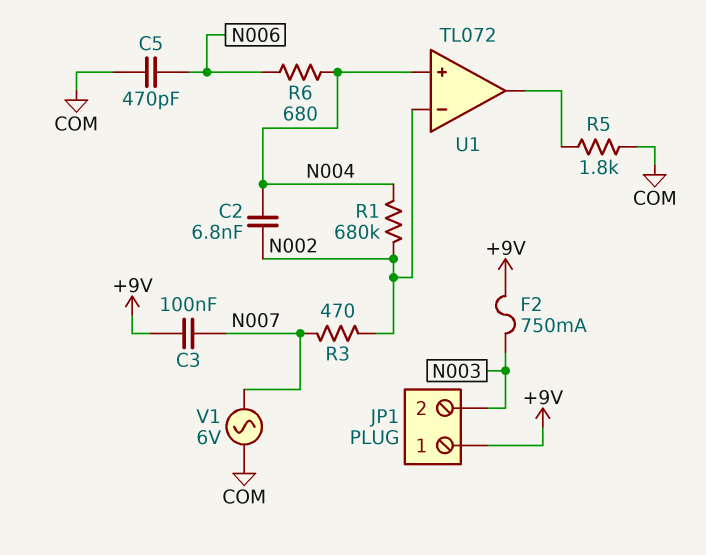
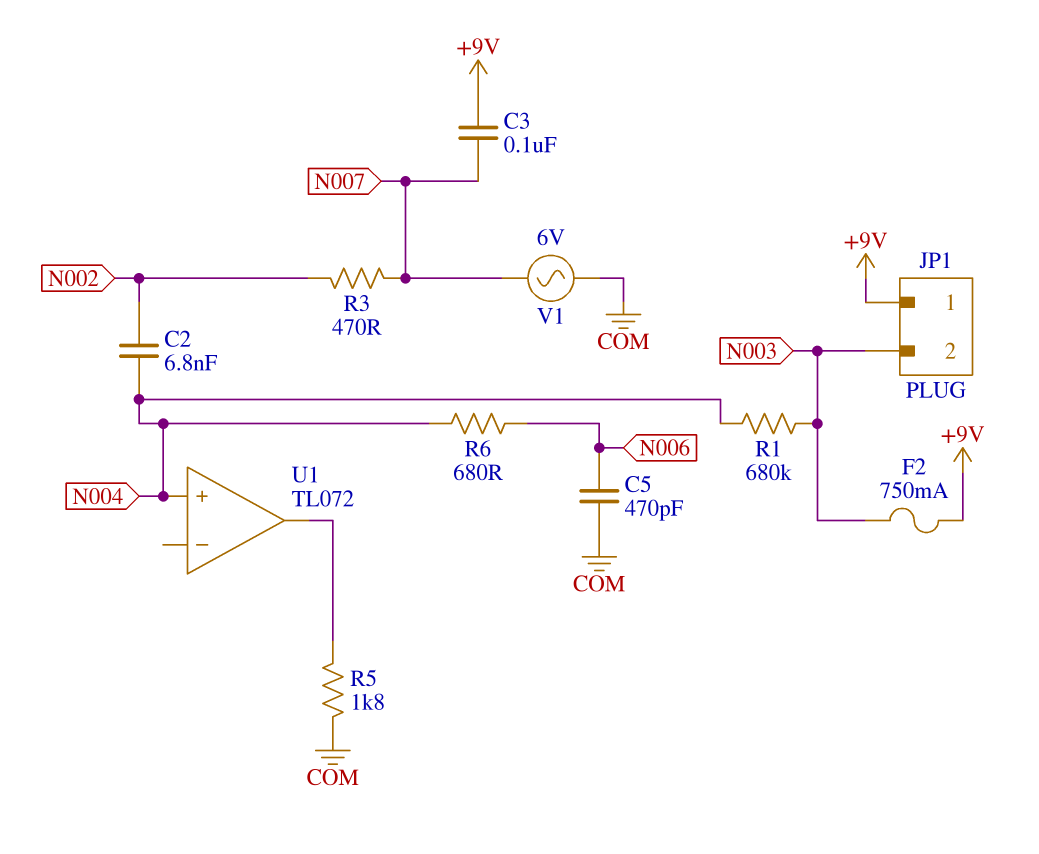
R1: 680k (N002, N004) -> 680k (N003, N004)
U1 pin in-: N002 -> none

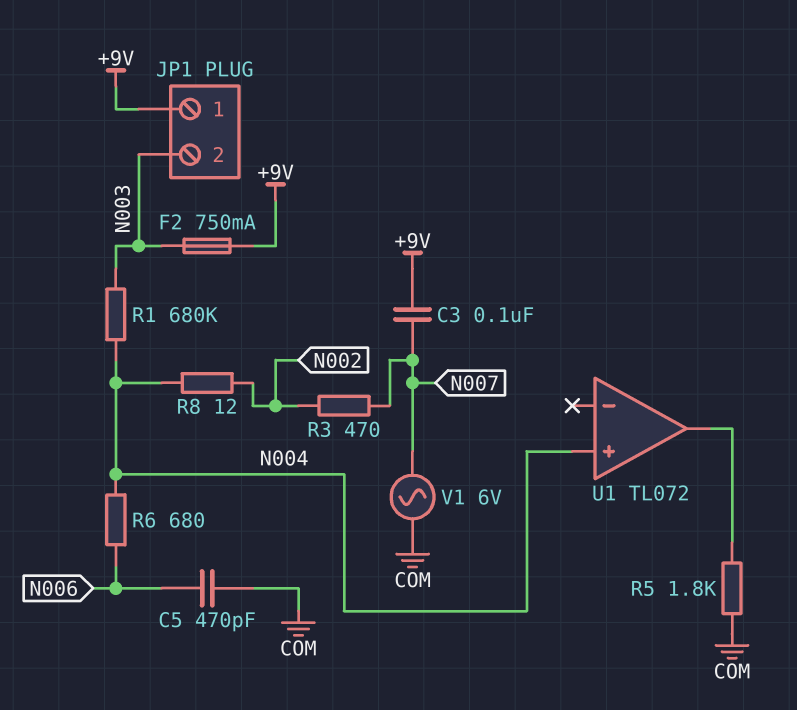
C2: 6.8nF (N002, N004) -> none
R8: none -> 12 (N002, N004)

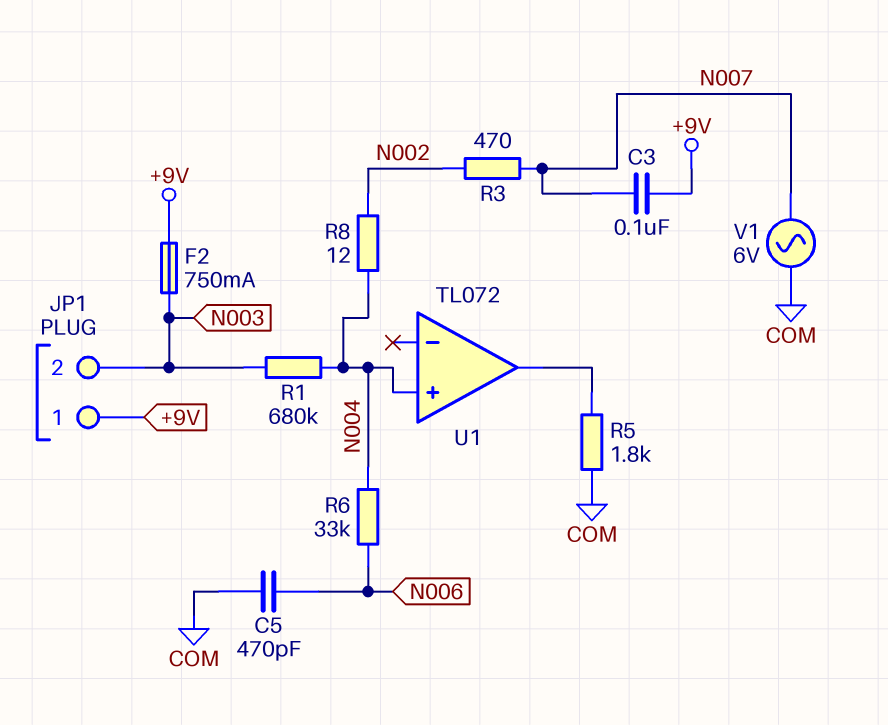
R6: 680 (N004, N006) -> 33k (N004, N006)

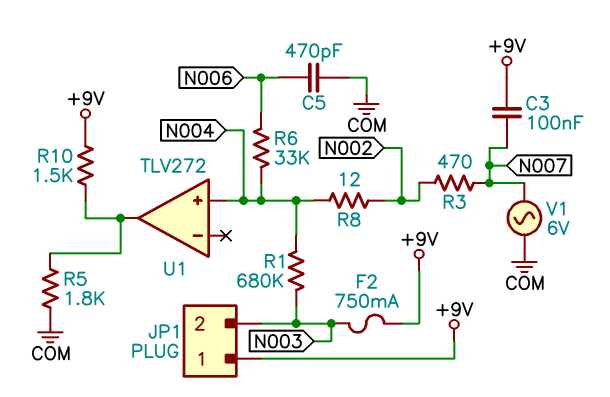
R10: none -> 1.5k (+9V, U1/out)
U1: TL072 -> TLV272

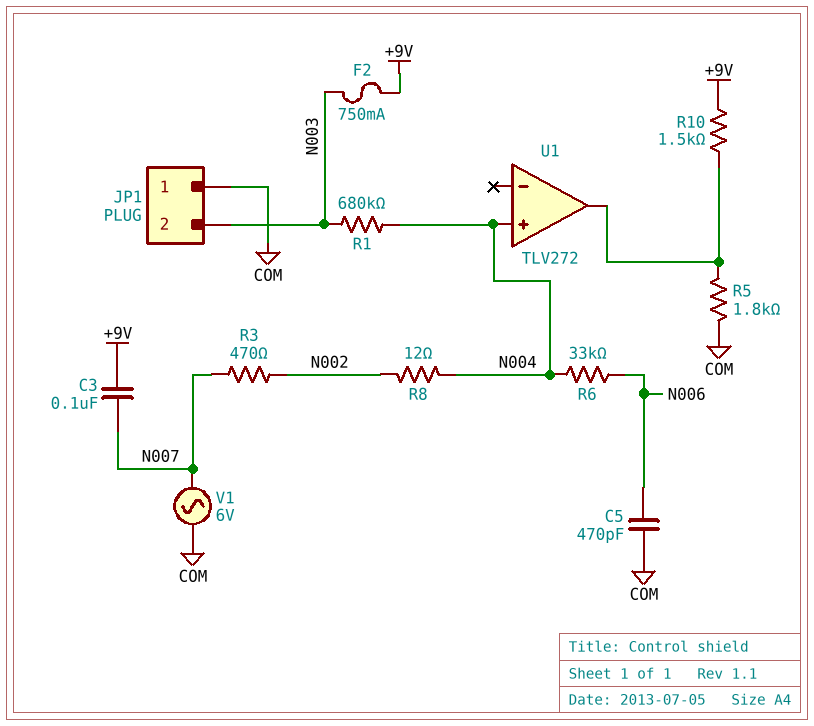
JP1 pin 1: +9V -> COM

